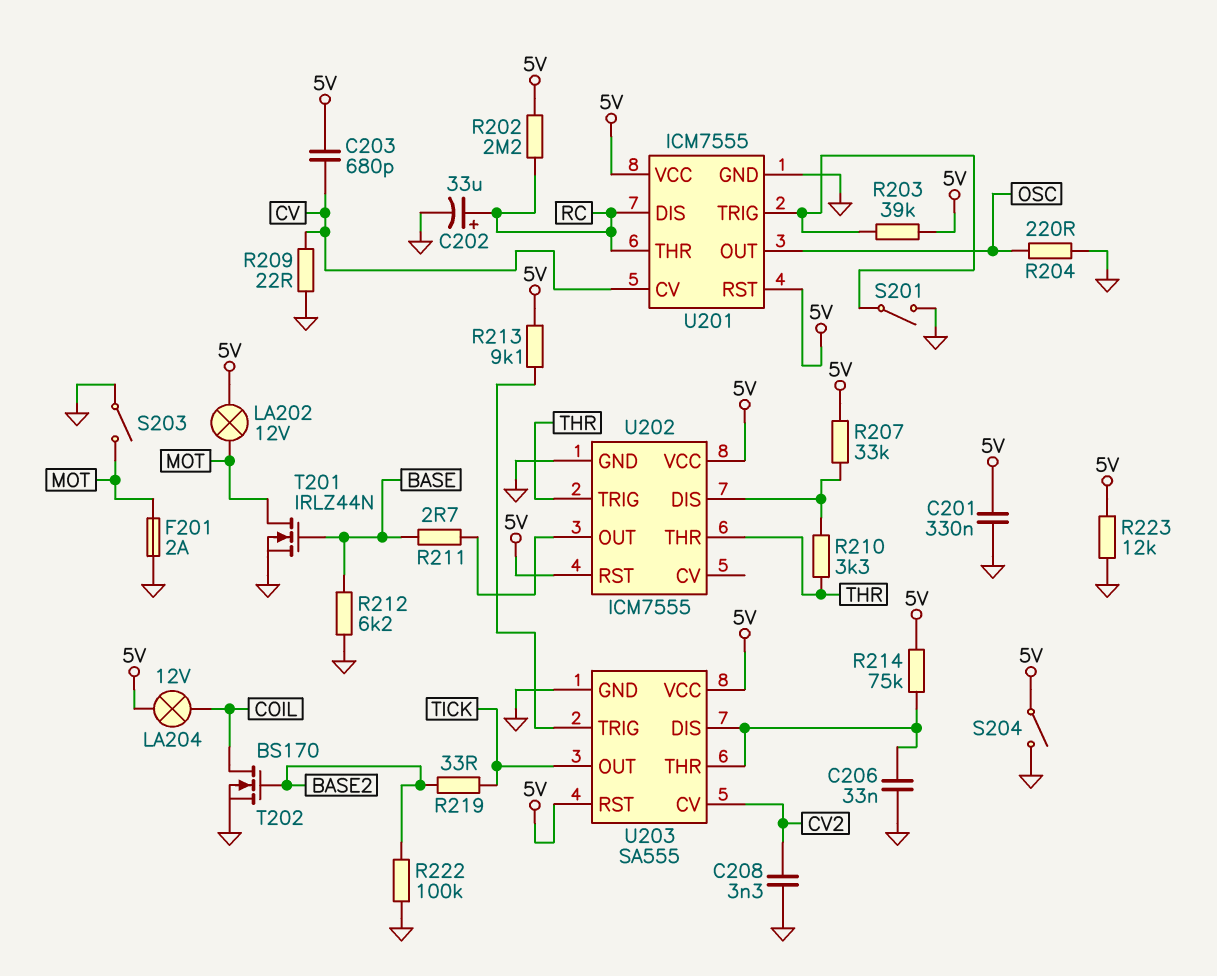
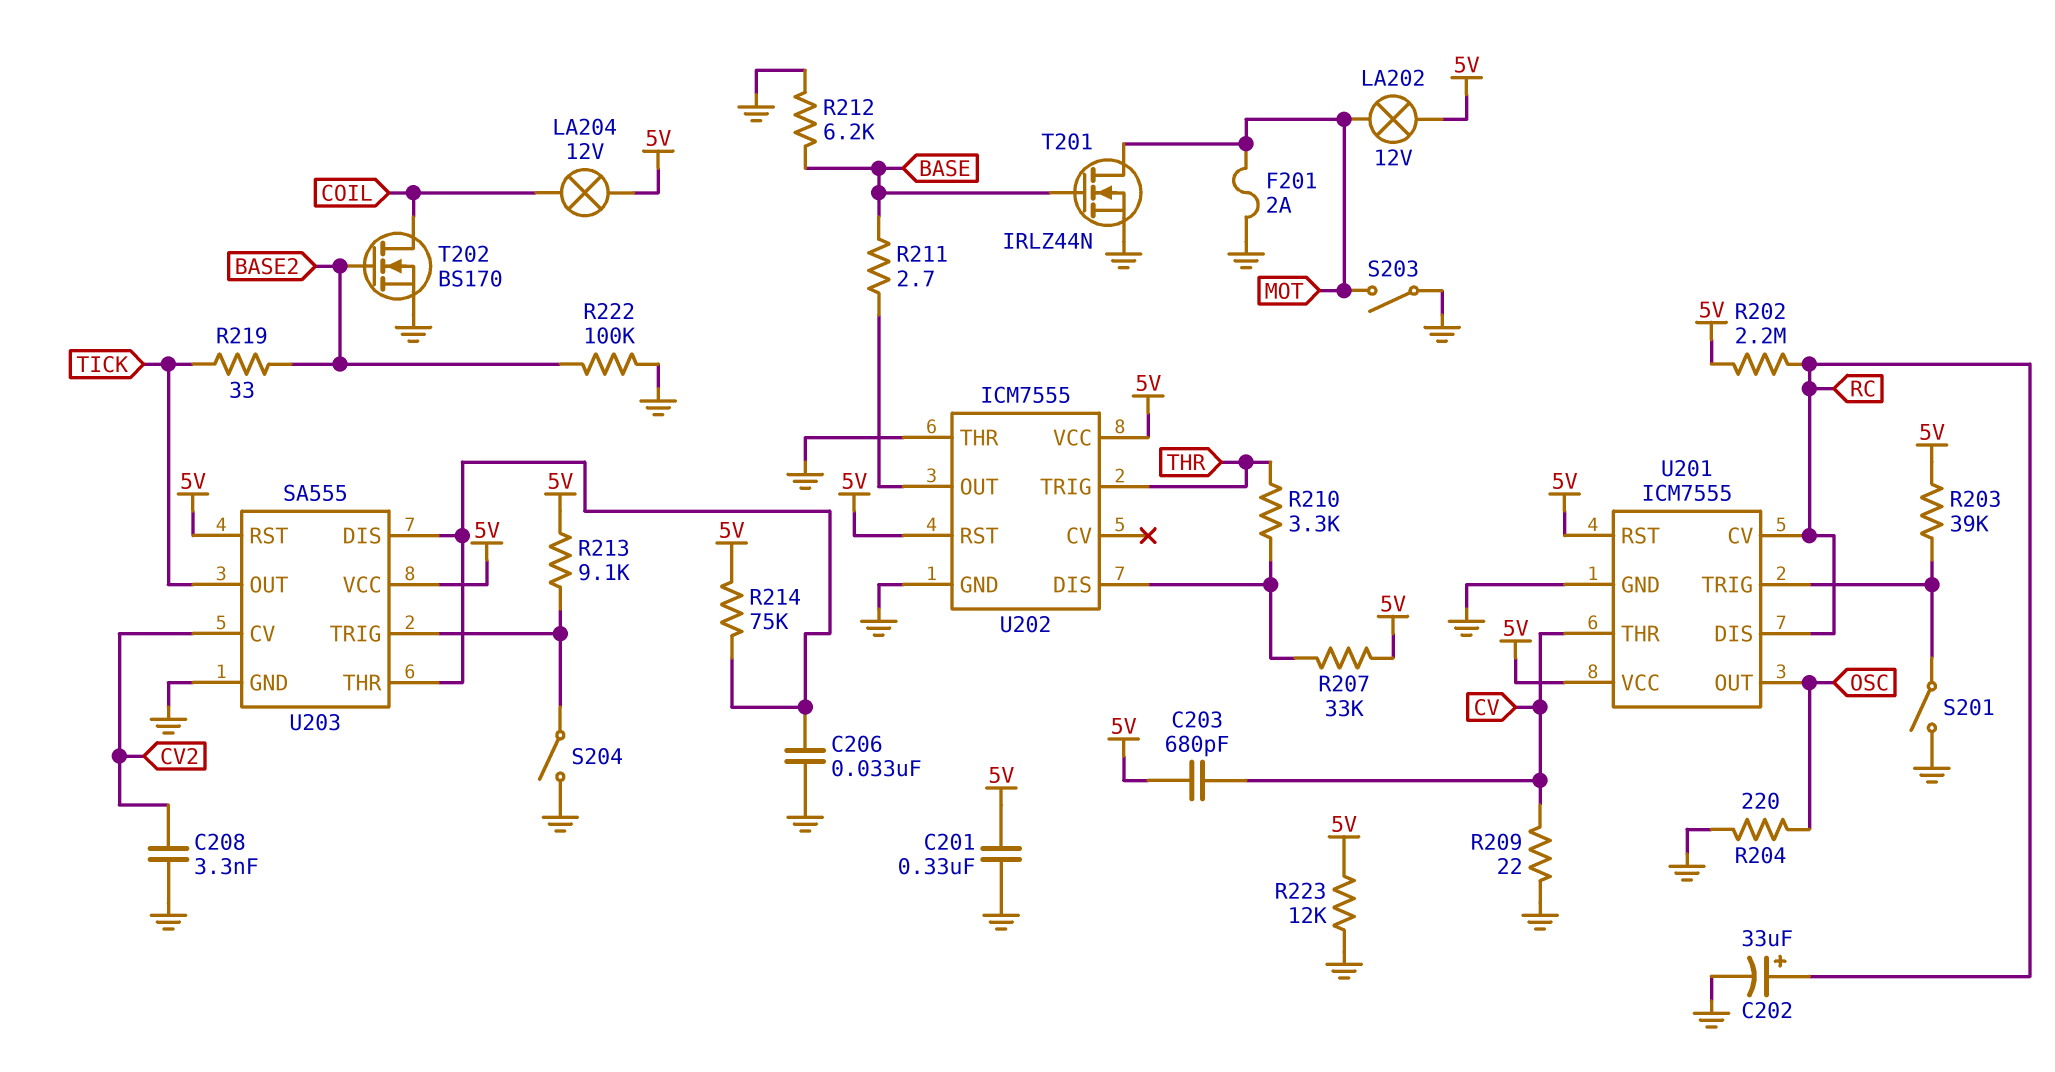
S204: switch (5V, GND) -> switch (GND, U203/TRIG)
U201 pin CV: CV -> RC
U201 pin THR: RC -> CV
U202 pin THR: THR -> GND

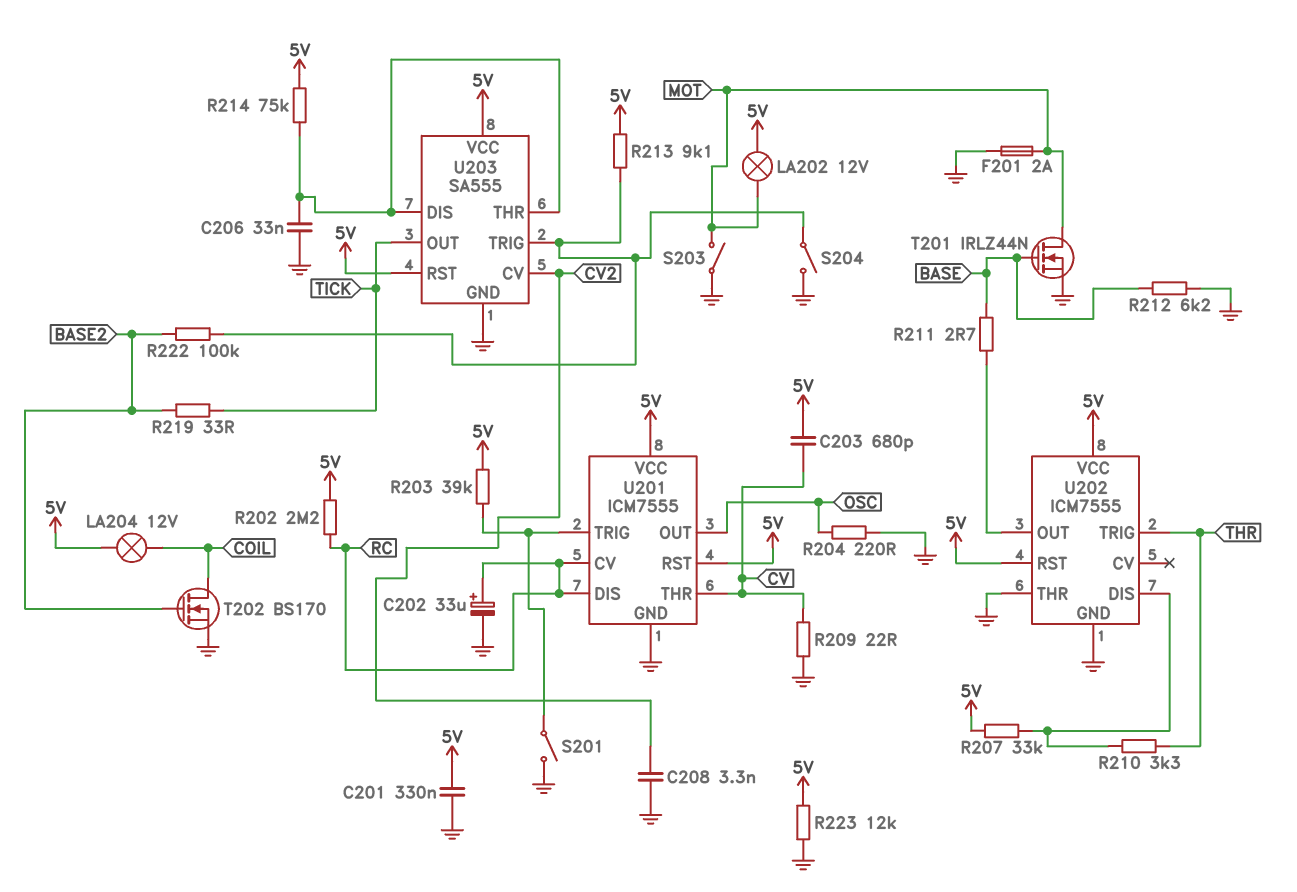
R222: 100k (BASE2, GND) -> 100k (BASE2, U203/TRIG)

